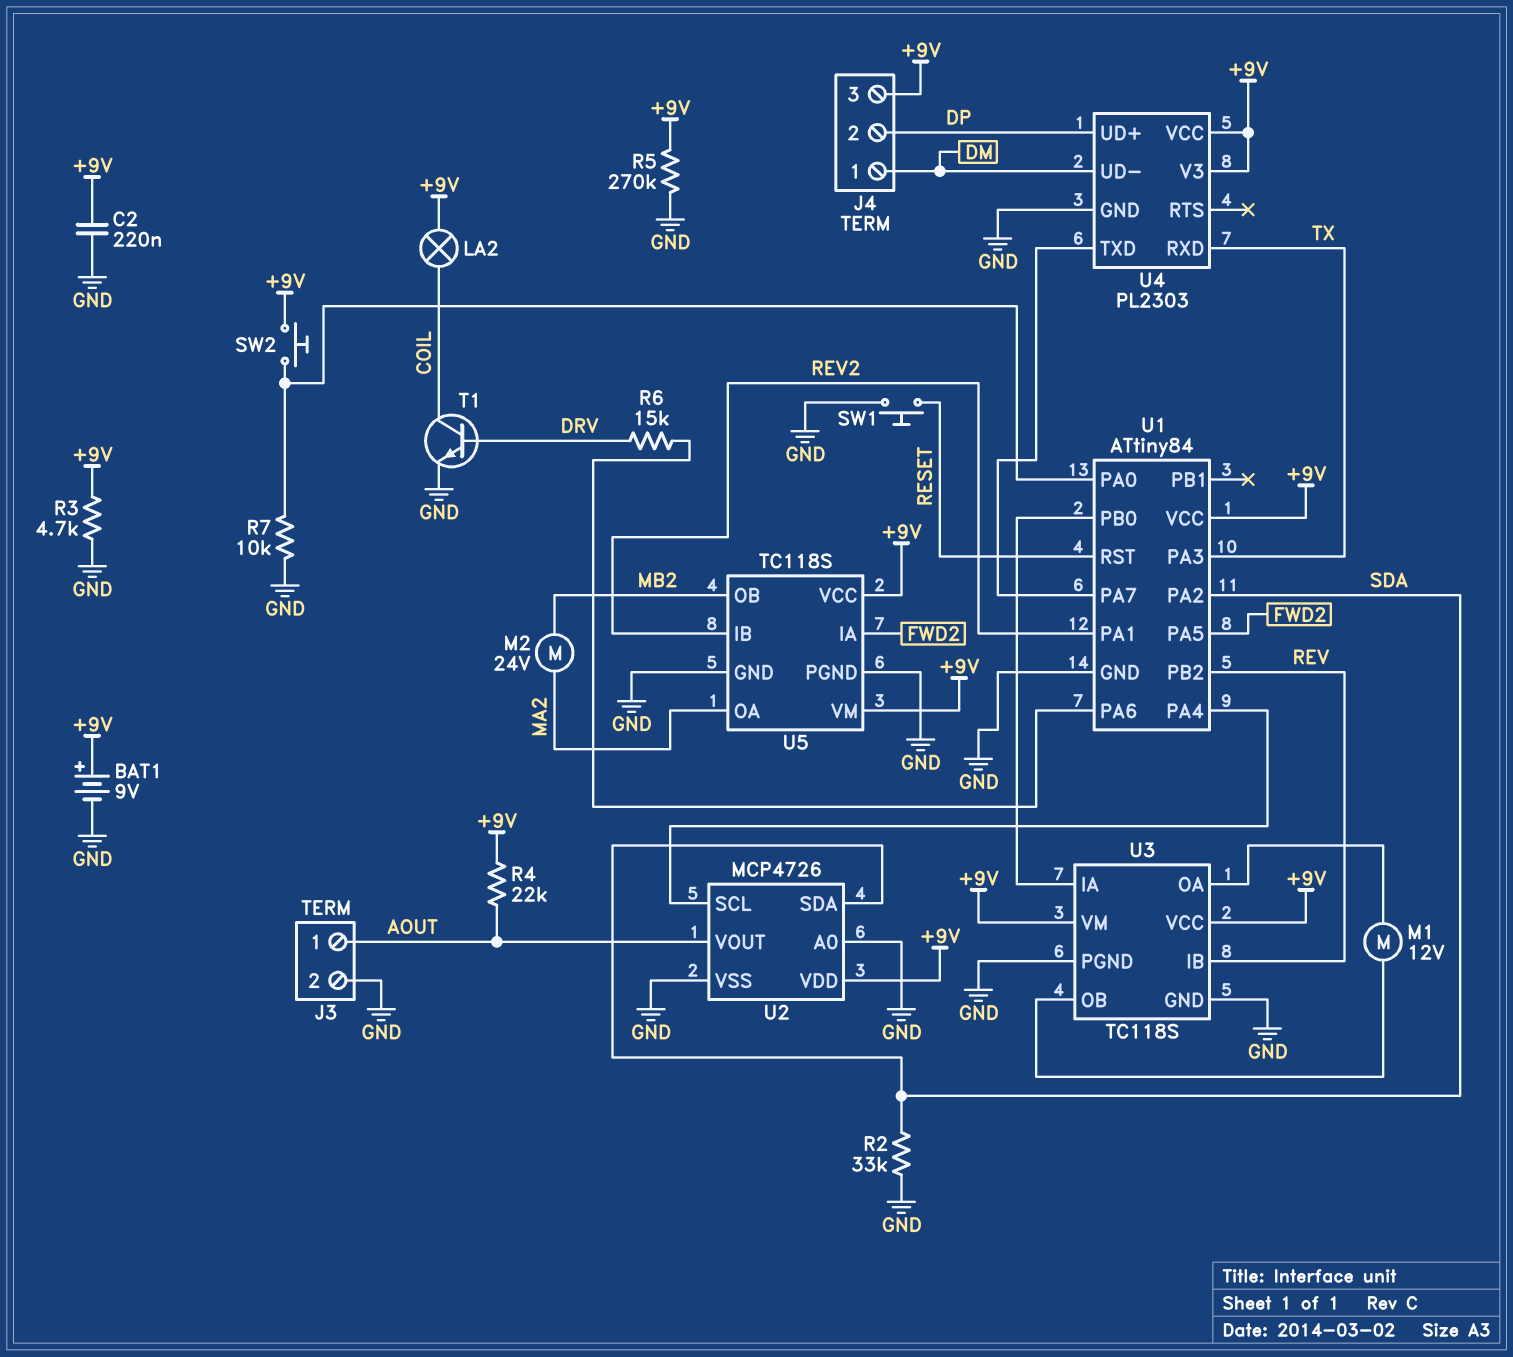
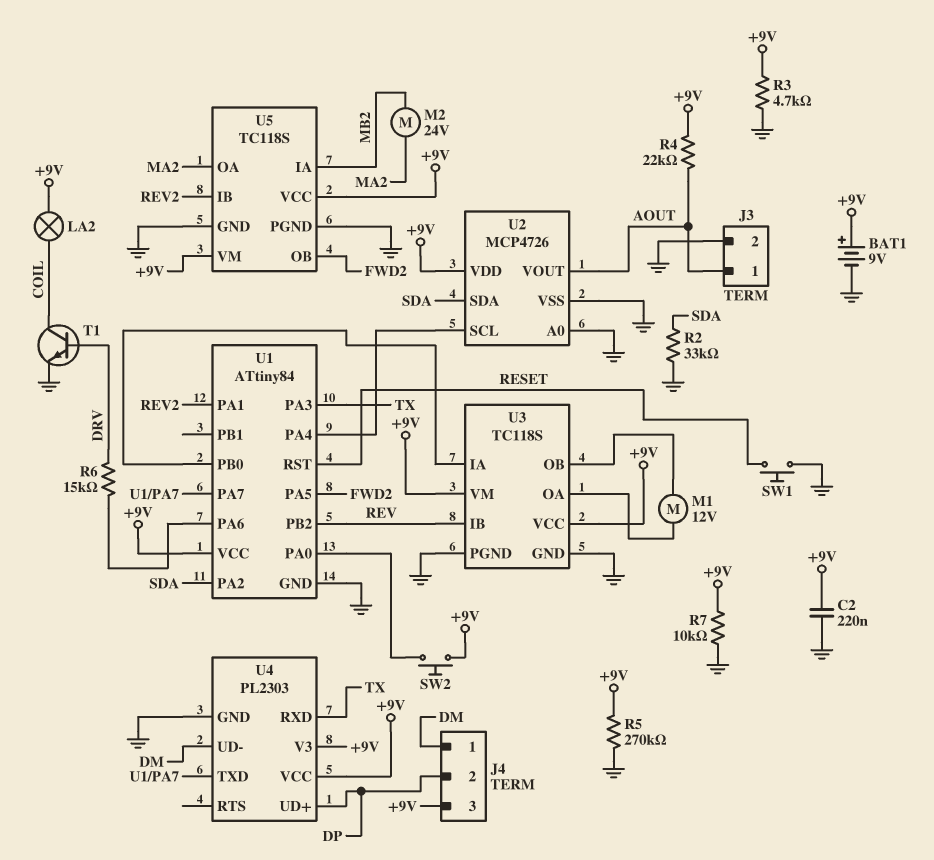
R7: 10k (GND, U1/PA0) -> 10k (+9V, GND)
U5 pin IA: FWD2 -> MB2
U5 pin OB: MB2 -> FWD2

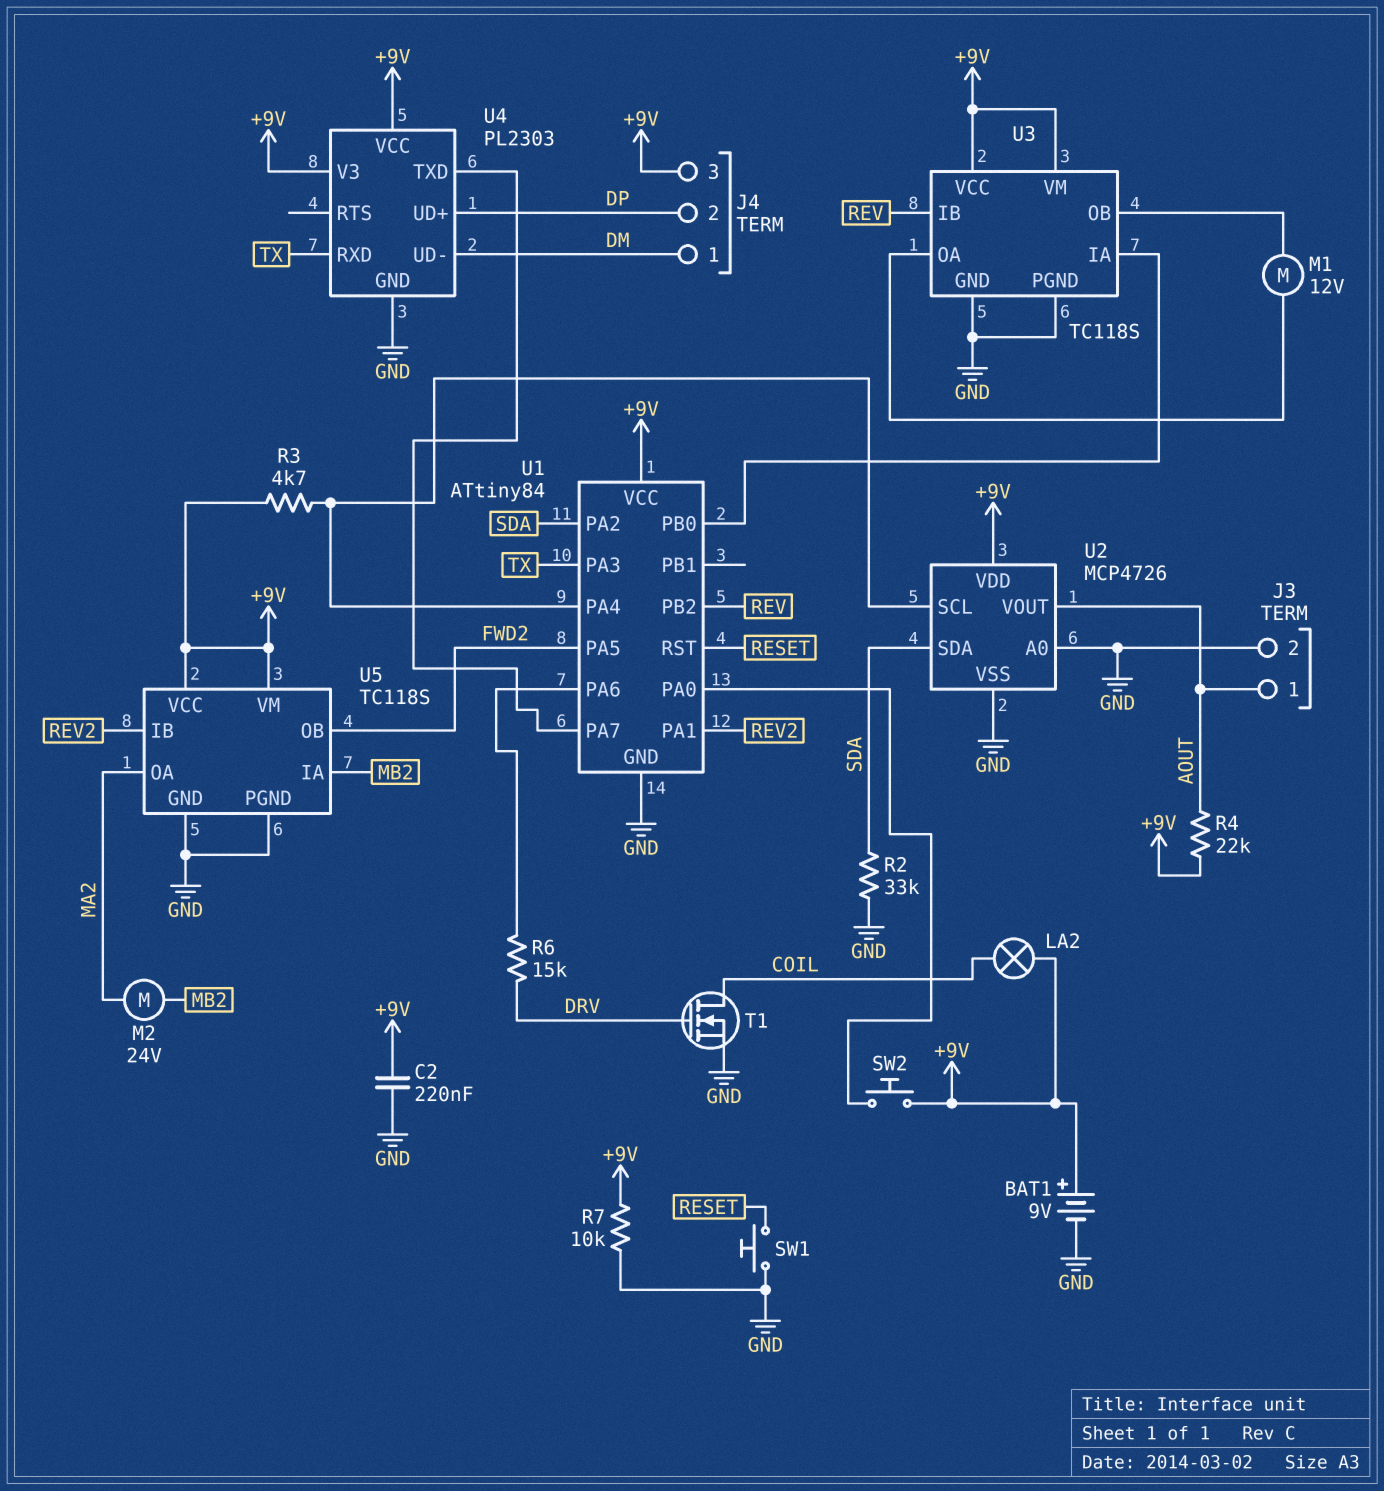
R3: 4.7k (+9V, GND) -> 4.7k (+9V, U1/PA4)
R5: 270k (+9V, GND) -> none
T1: NPN (B DRV, C COIL, E GND) -> NMOS (G DRV, D COIL, S GND)

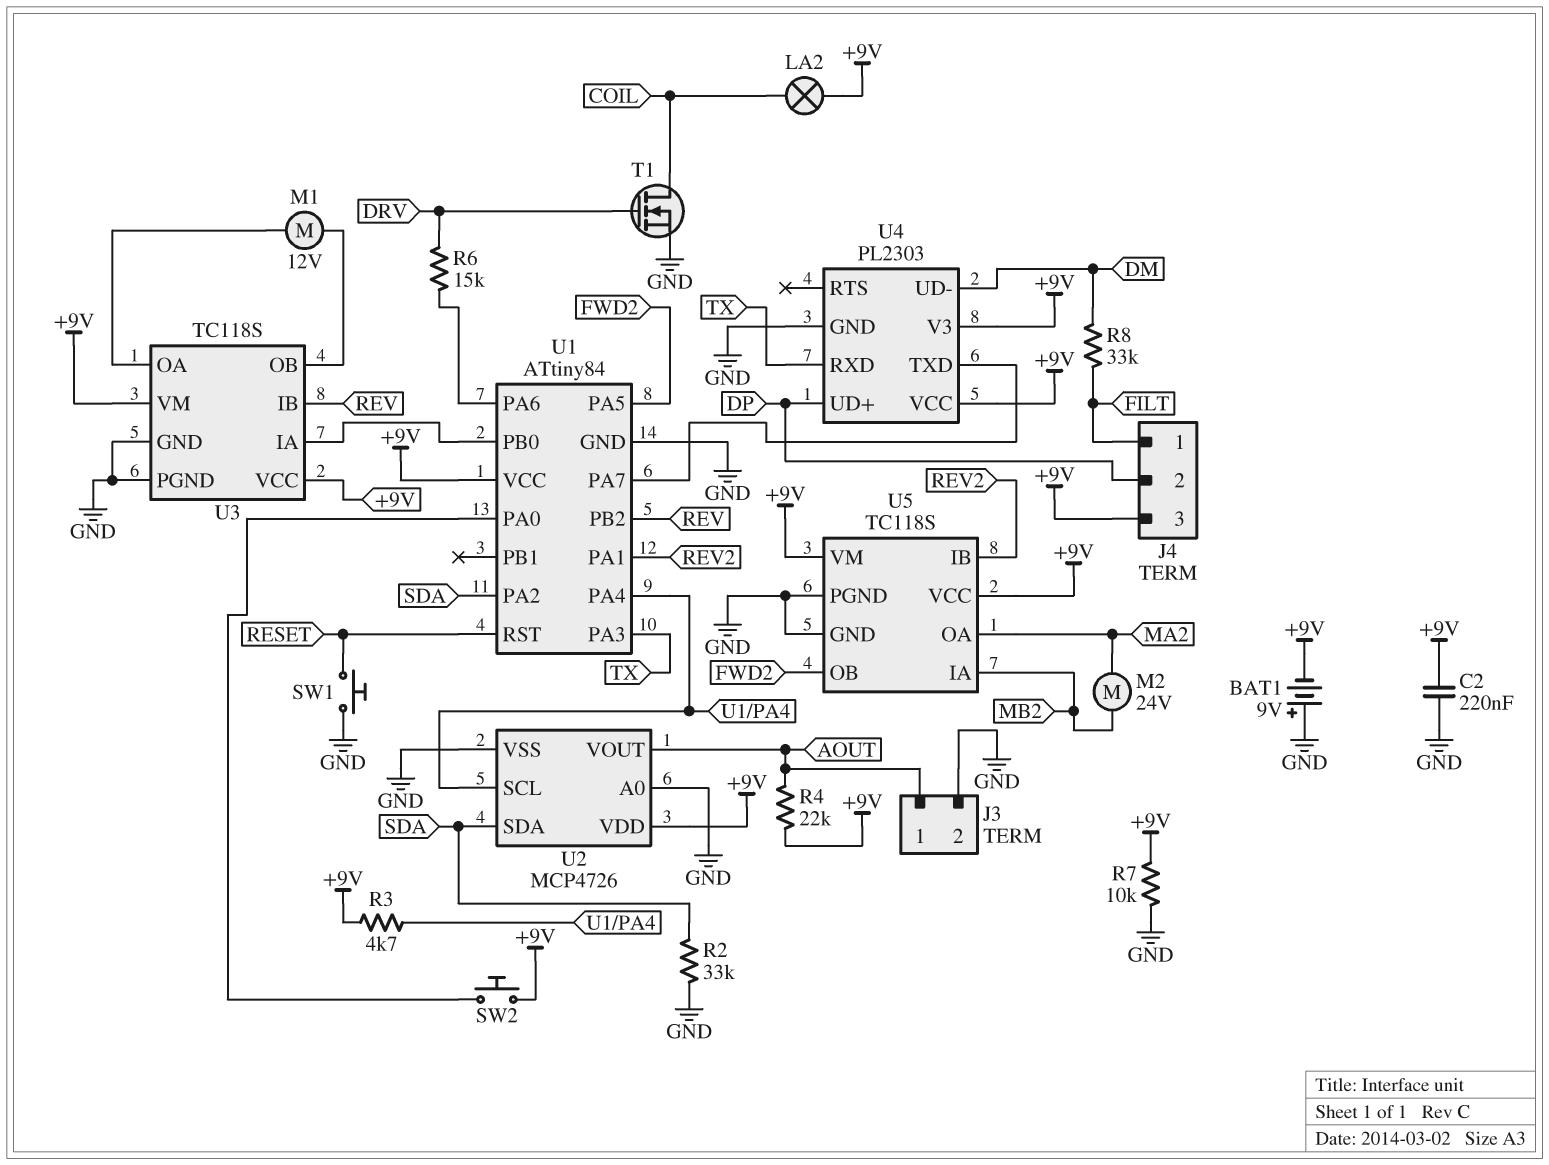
BAT1: 9V (plus +9V, minus GND) -> 9V (plus GND, minus +9V)
J4 pin 1: DM -> FILT
R8: none -> 33k (DM, FILT)

